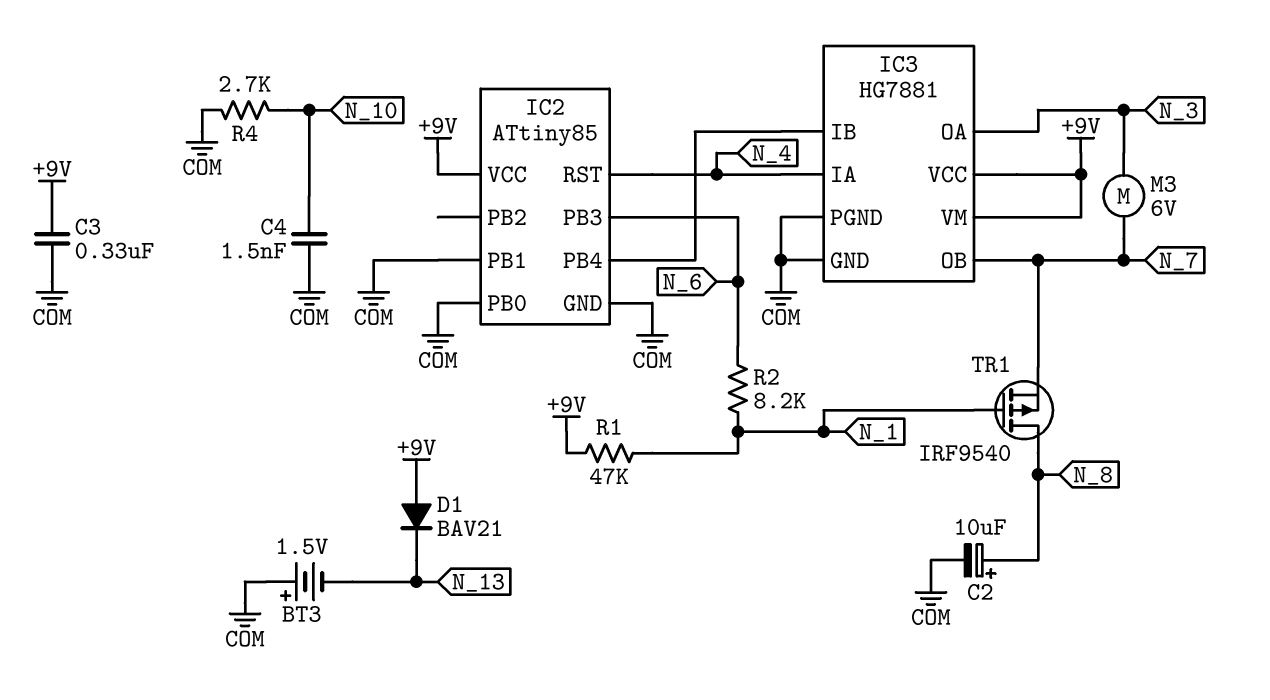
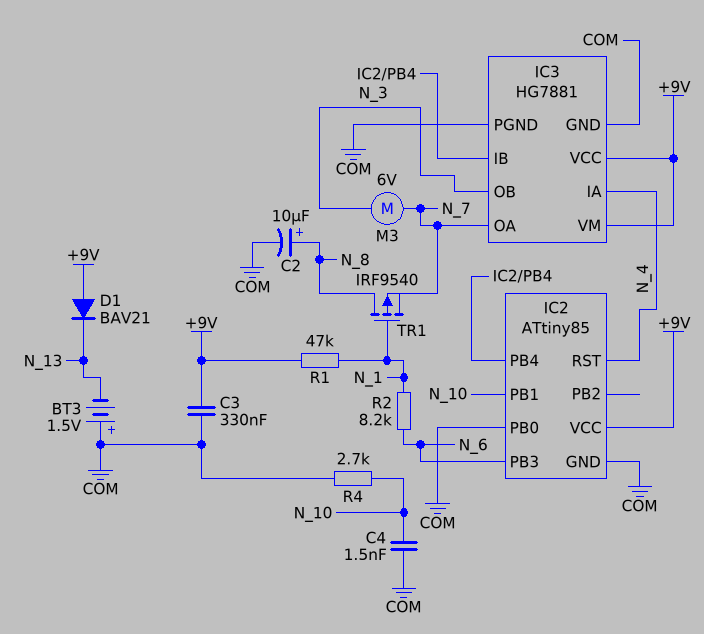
IC2 pin PB1: COM -> N_10
IC3 pin OA: N_3 -> N_7
IC3 pin OB: N_7 -> N_3

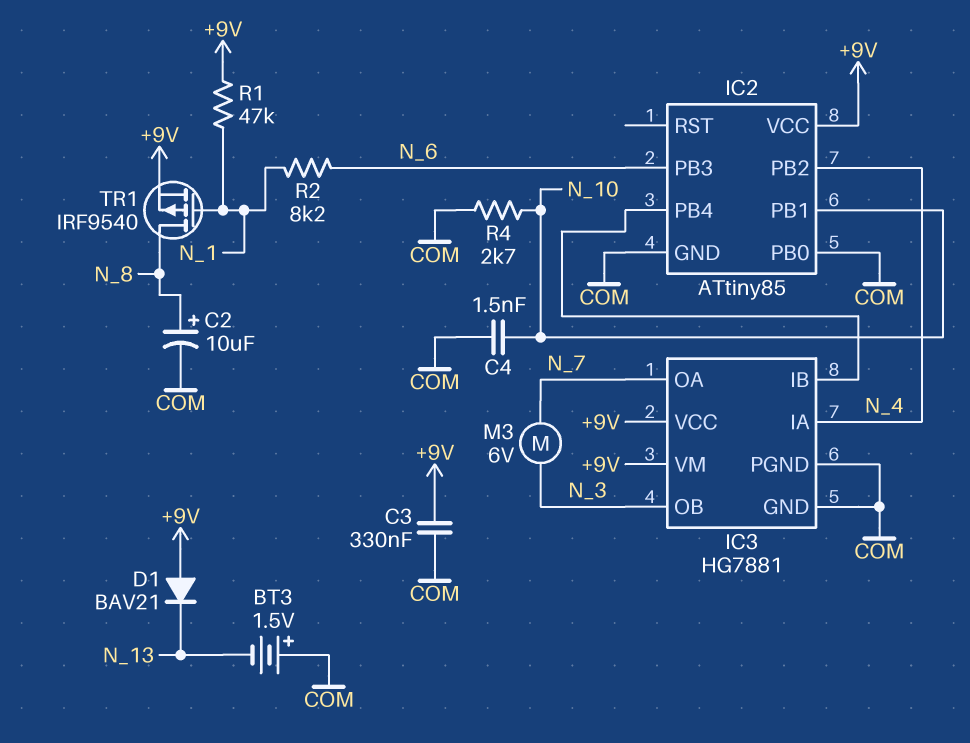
IC2 pin PB2: none -> N_4
IC2 pin RST: N_4 -> none
TR1: PMOS IRF9540 (G N_1, D N_8, S N_7) -> PMOS IRF9540 (G N_1, D N_8, S +9V)

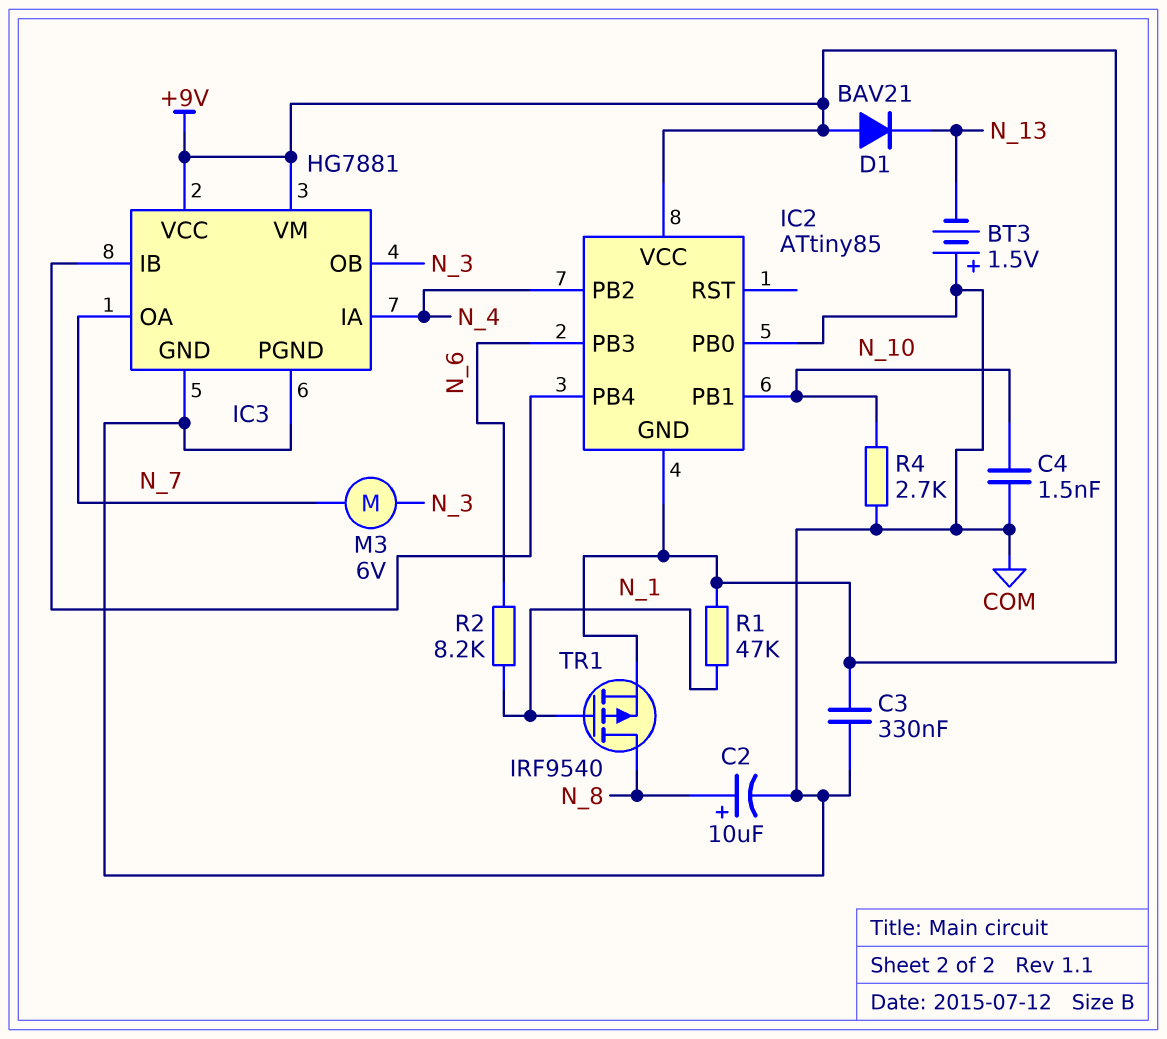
IC2 pin GND: COM -> +9V

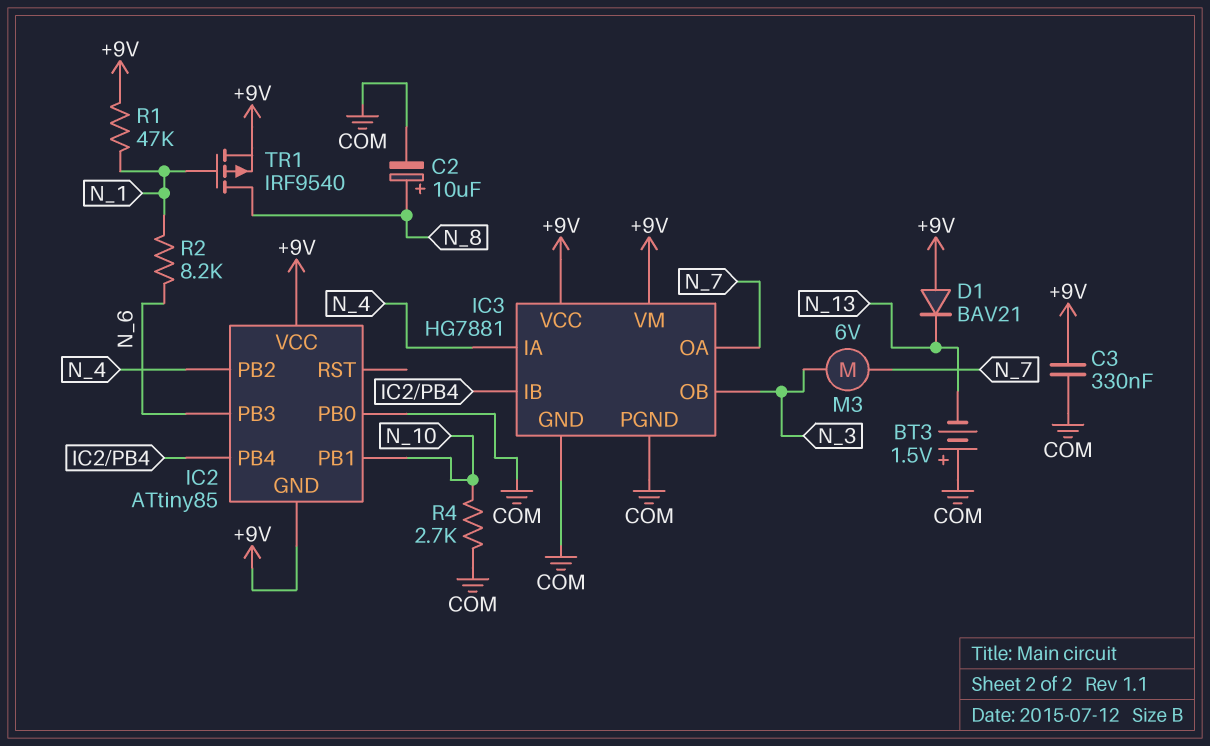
C4: 1.5nF (COM, N_10) -> none

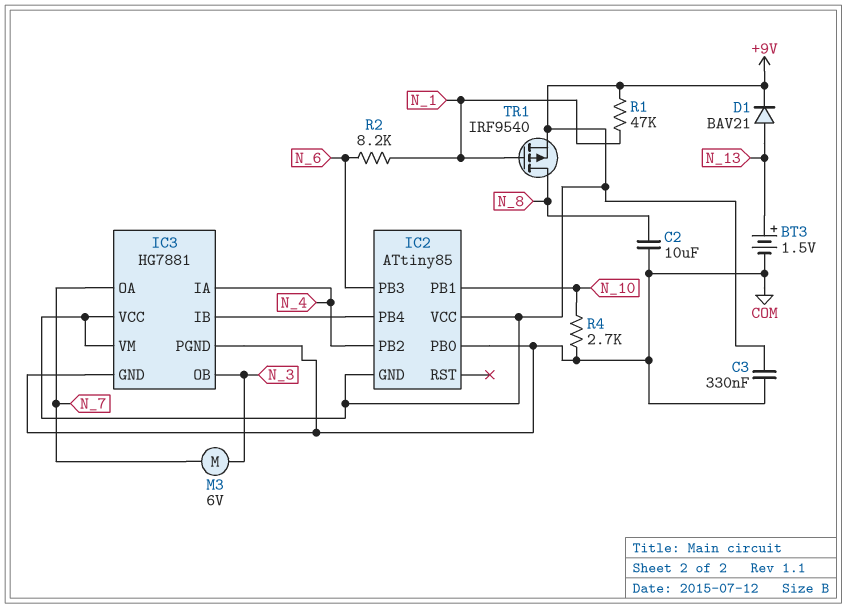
BT3: 1.5V (plus COM, minus N_13) -> 1.5V (plus N_13, minus COM)
C2: 10uF (plus N_8, minus COM) -> 10uF (COM, N_8)
D1: diode BAV21 (A +9V, K N_13) -> diode BAV21 (A N_13, K +9V)

